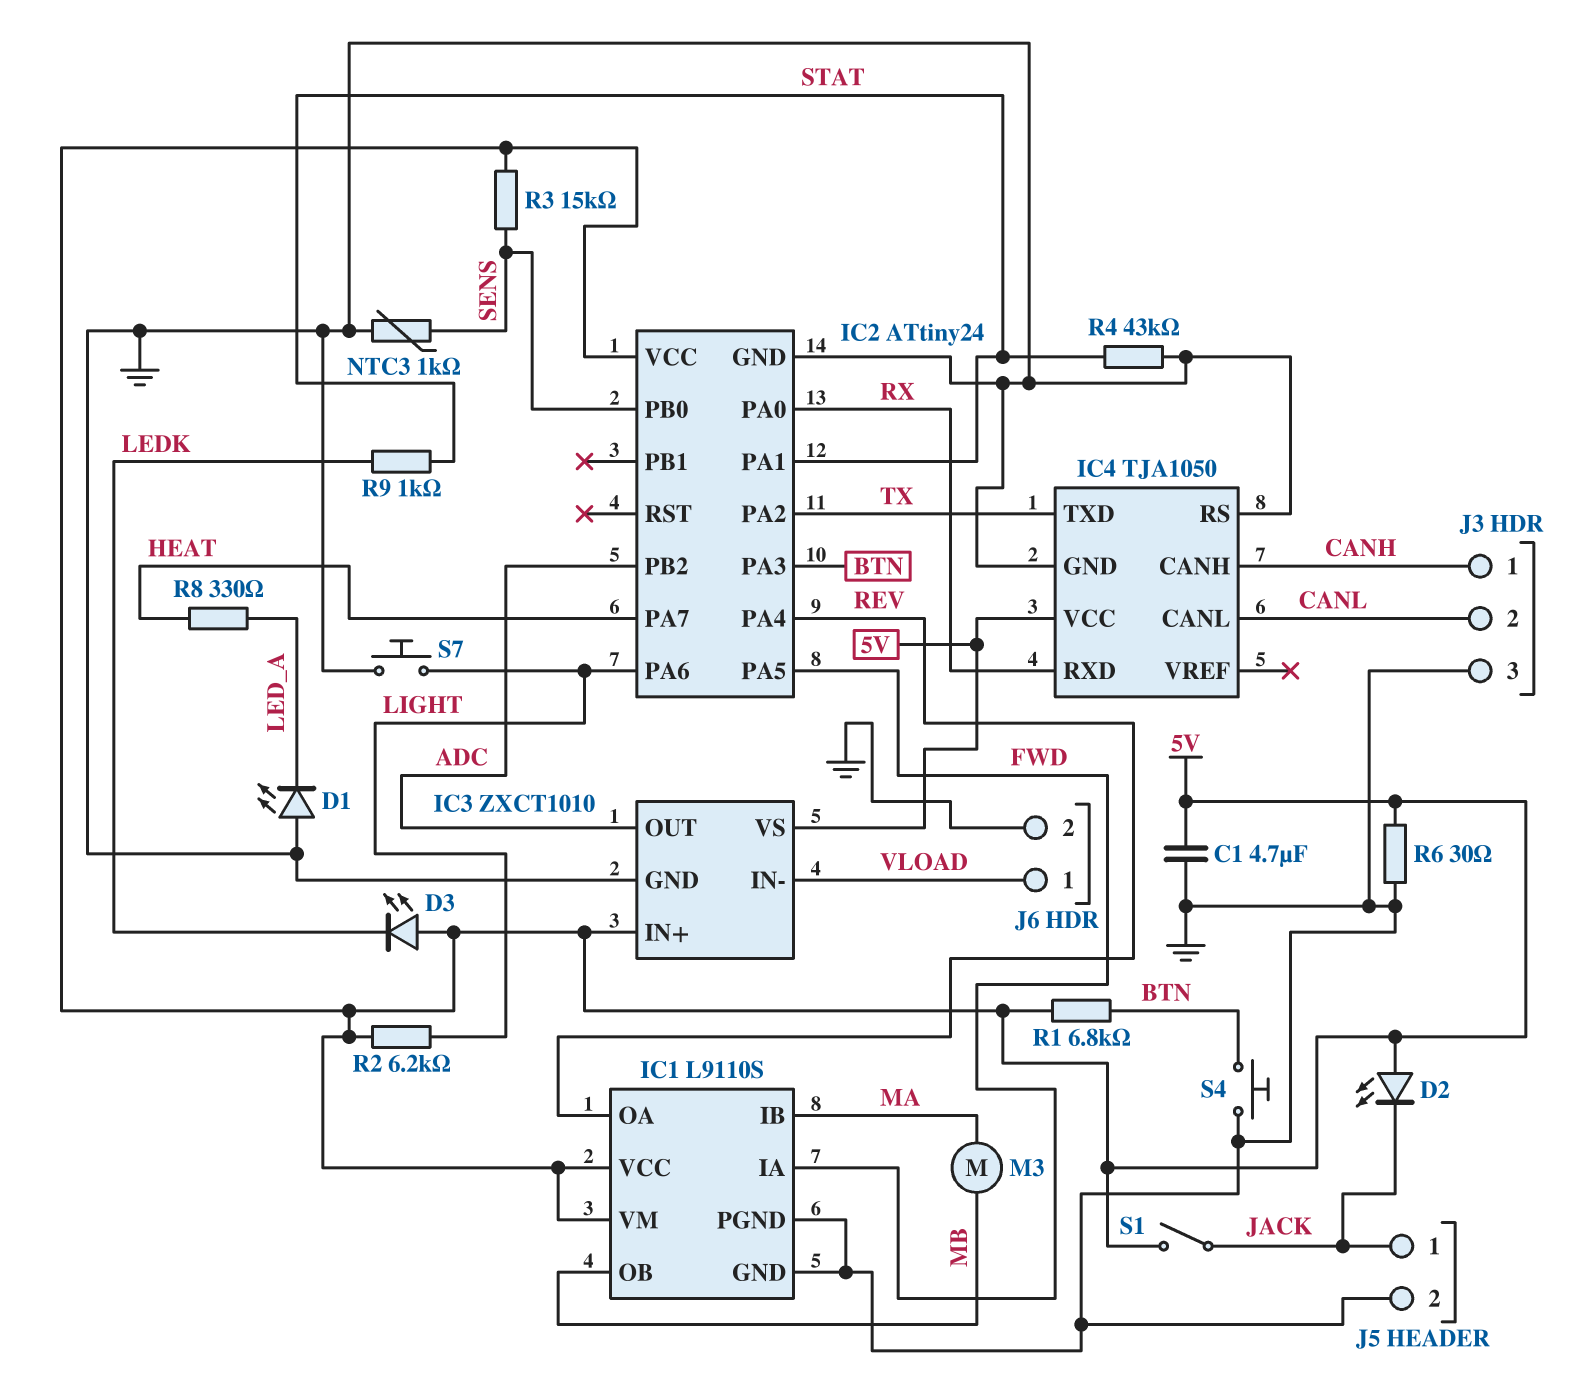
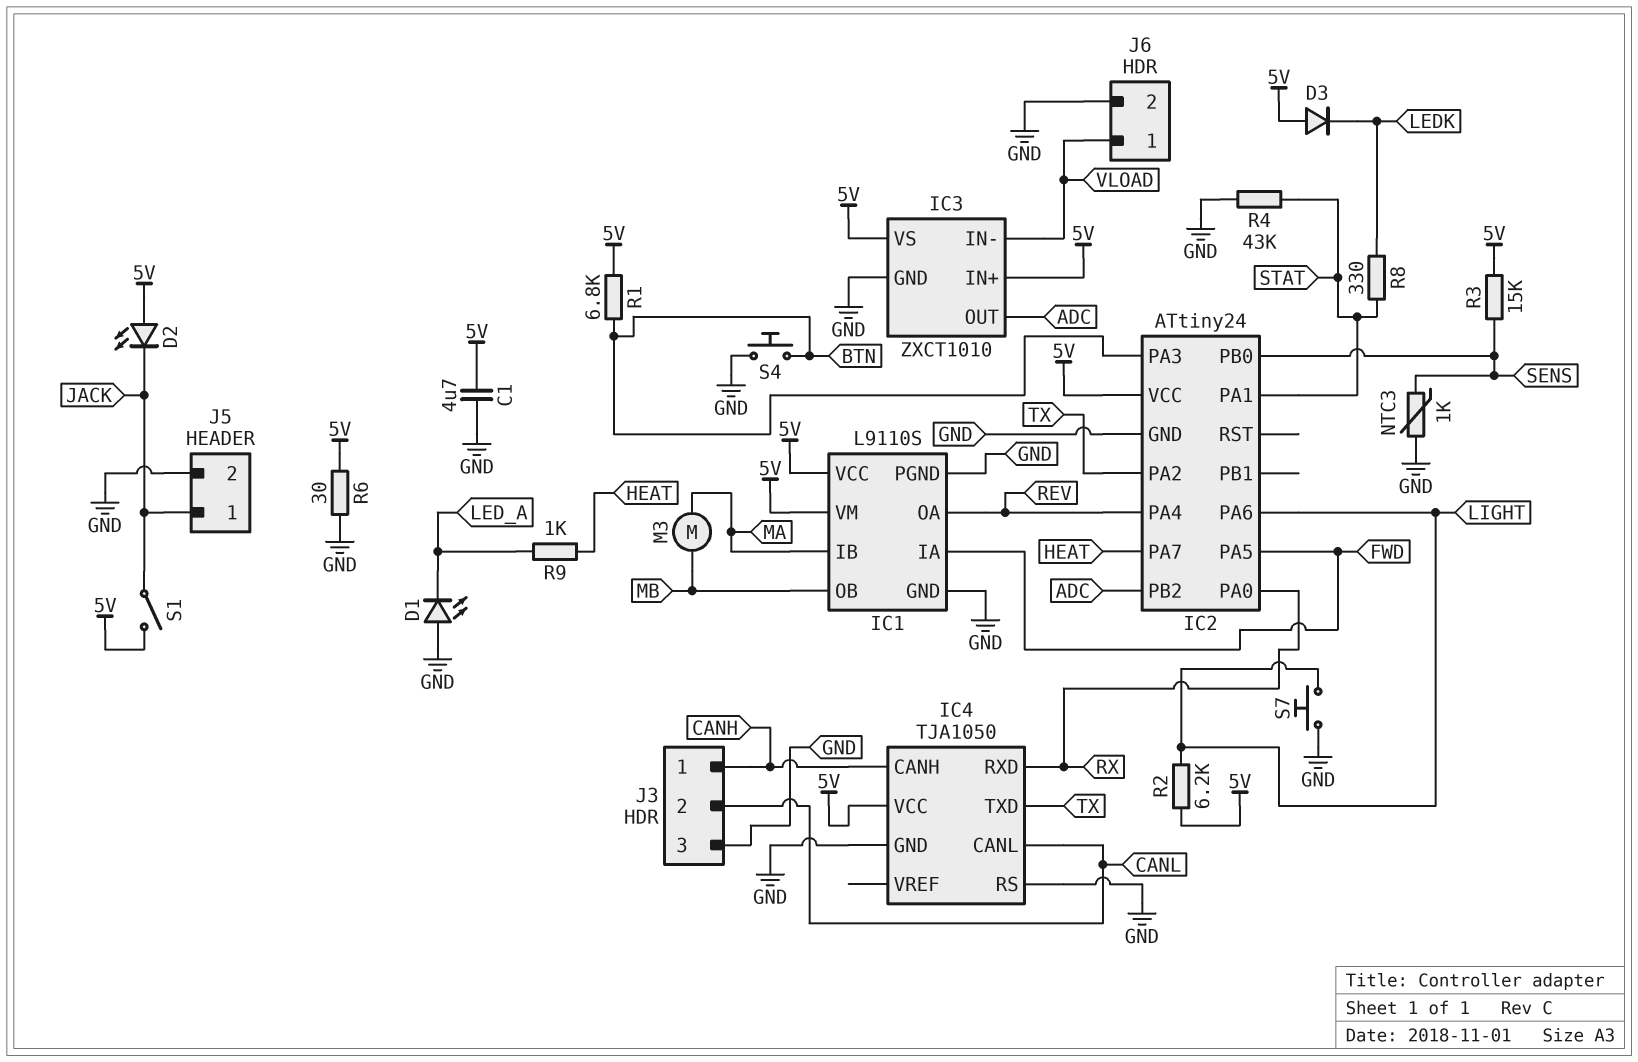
D3: LED (A 5V, K LEDK) -> diode (A 5V, K LEDK)
R8: 330 (HEAT, LED_A) -> 330 (LEDK, STAT)
R9: 1k (LEDK, STAT) -> 1k (HEAT, LED_A)

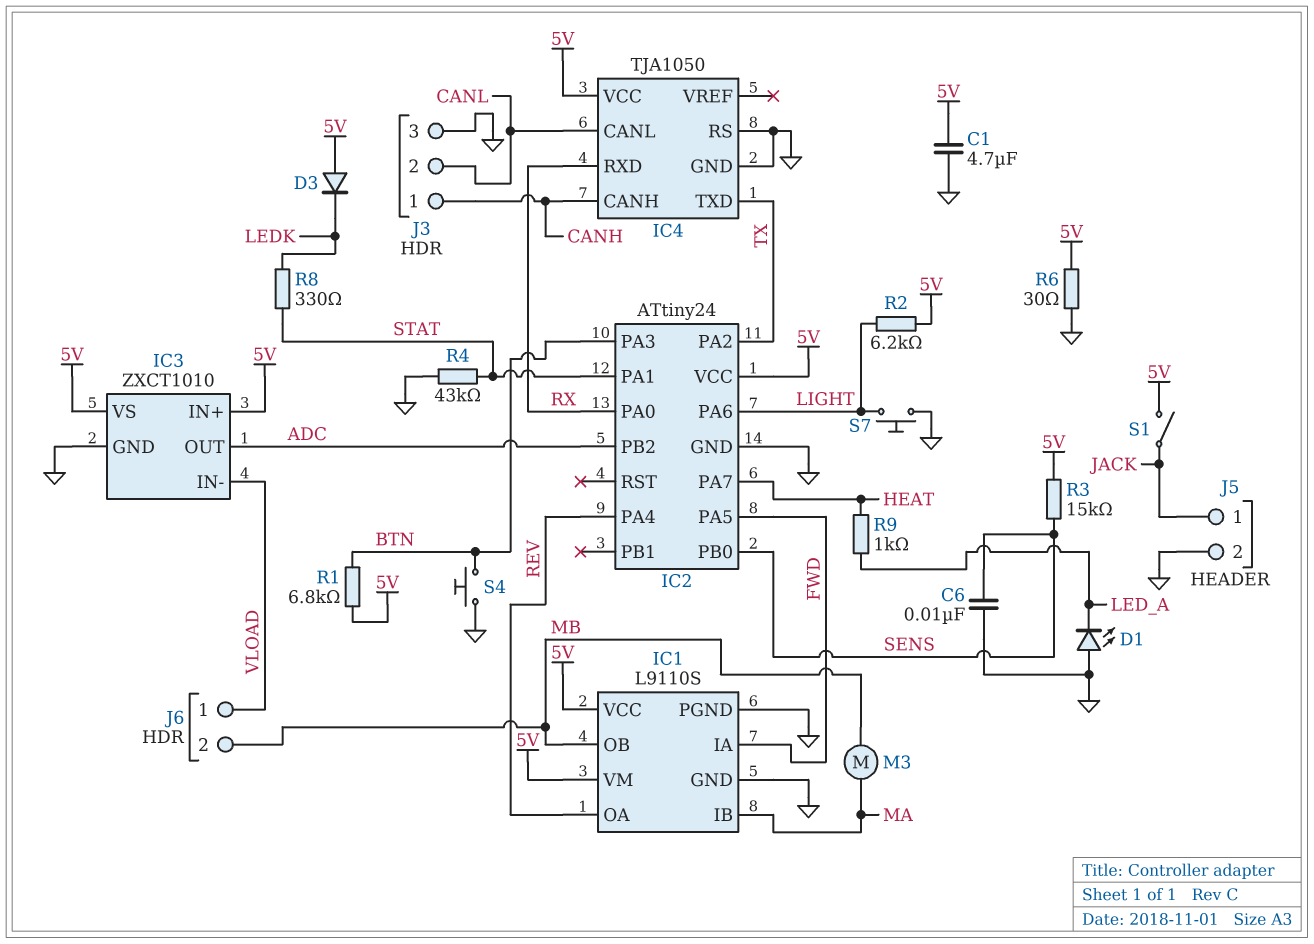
C6: none -> 10nF (GND, SENS)
D2: LED (A 5V, K JACK) -> none
J6 pin 2: GND -> MB
NTC3: 1k (GND, SENS) -> none

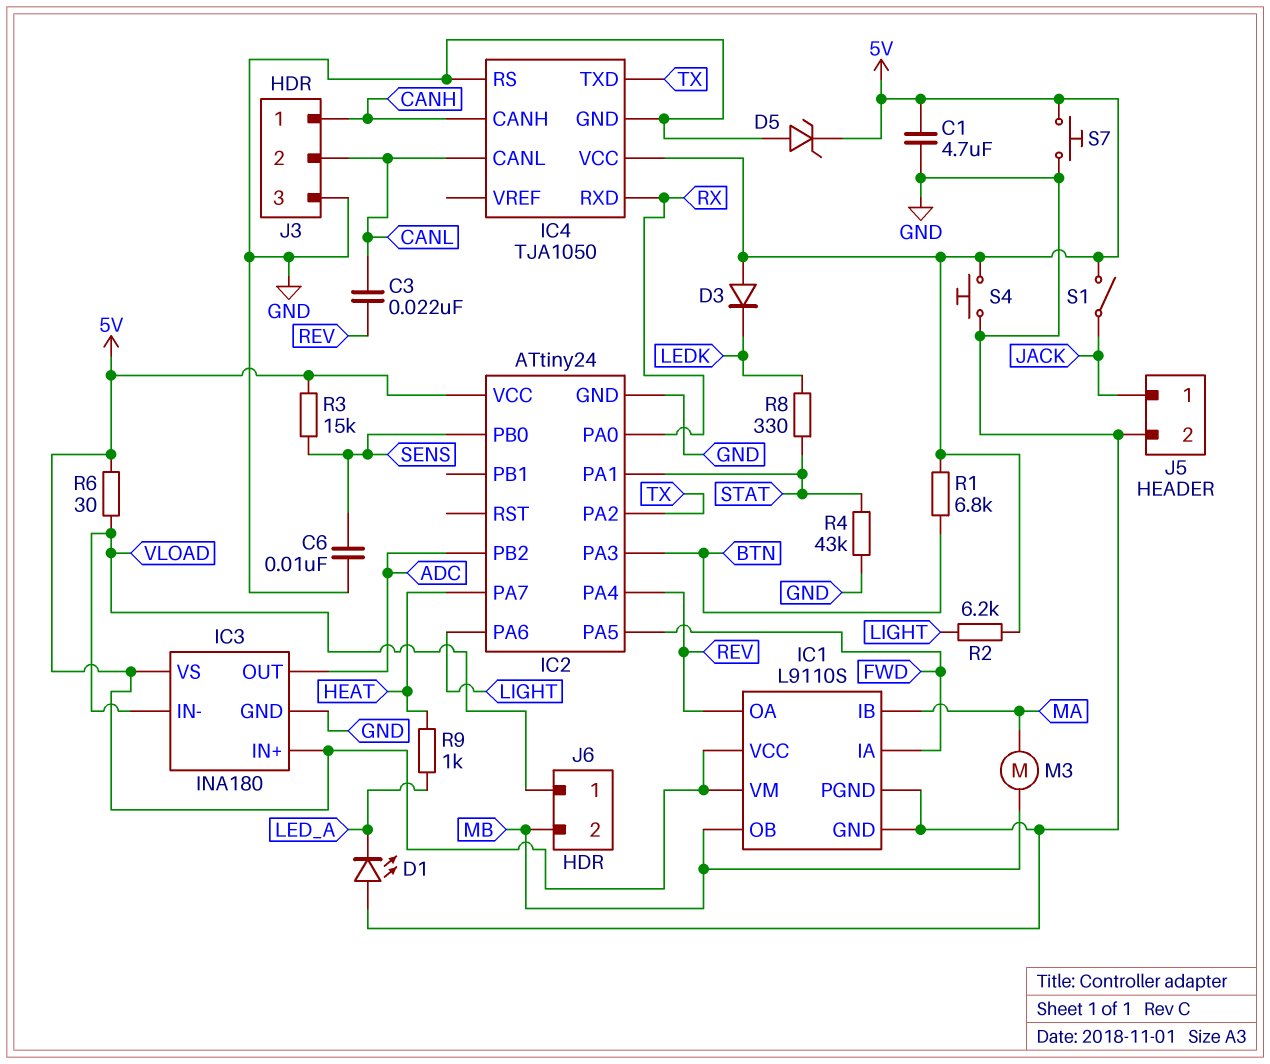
C3: none -> 22nF (CANL, REV)
D5: none -> zener (A GND, K 5V)
IC3: ZXCT1010 -> INA180
R6: 30 (5V, GND) -> 30 (5V, VLOAD)
S4: button (BTN, GND) -> button (5V, GND)
S7: button (GND, LIGHT) -> button (5V, GND)

